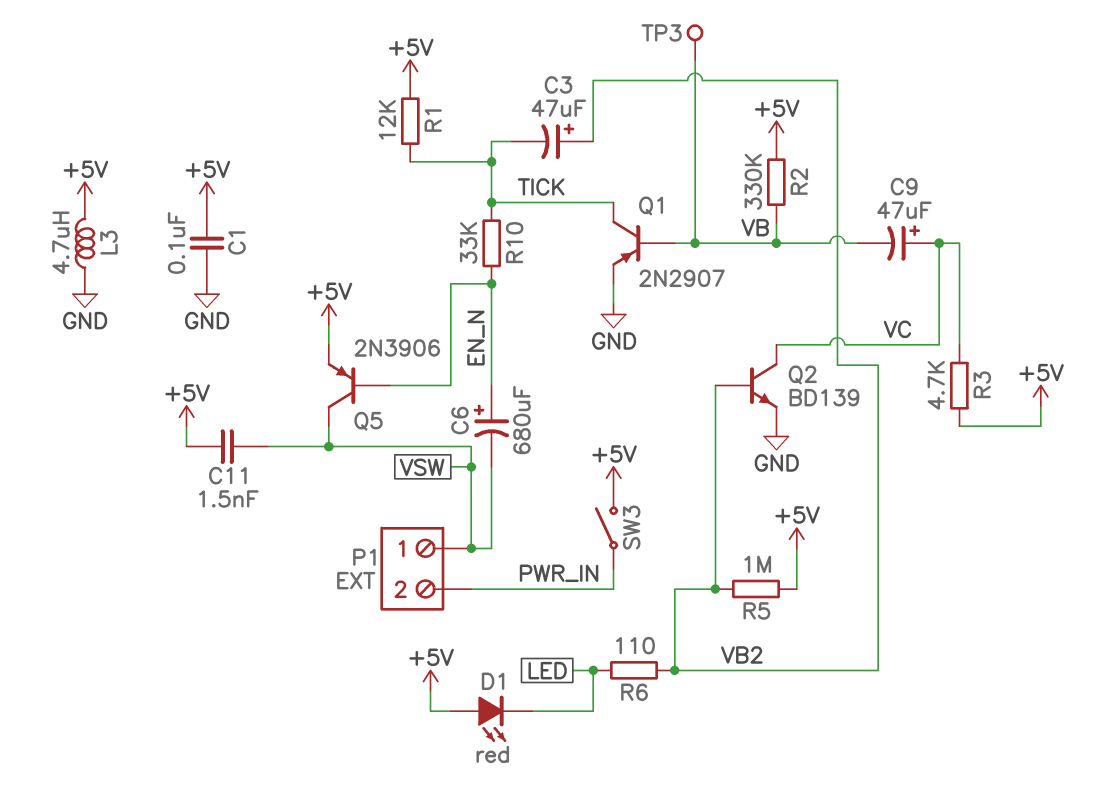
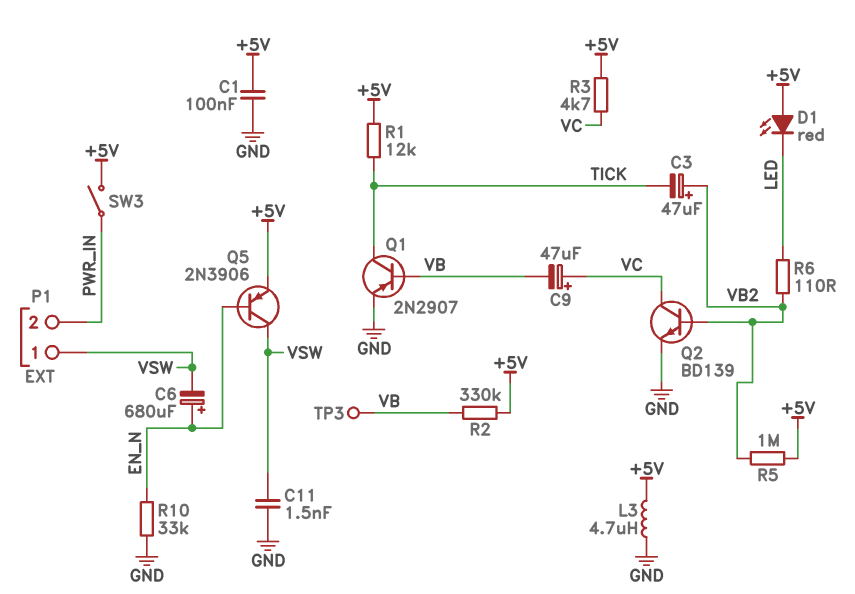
C11: 1.5nF (+5V, VSW) -> 1.5nF (GND, VSW)
R10: 33k (EN_N, TICK) -> 33k (EN_N, GND)

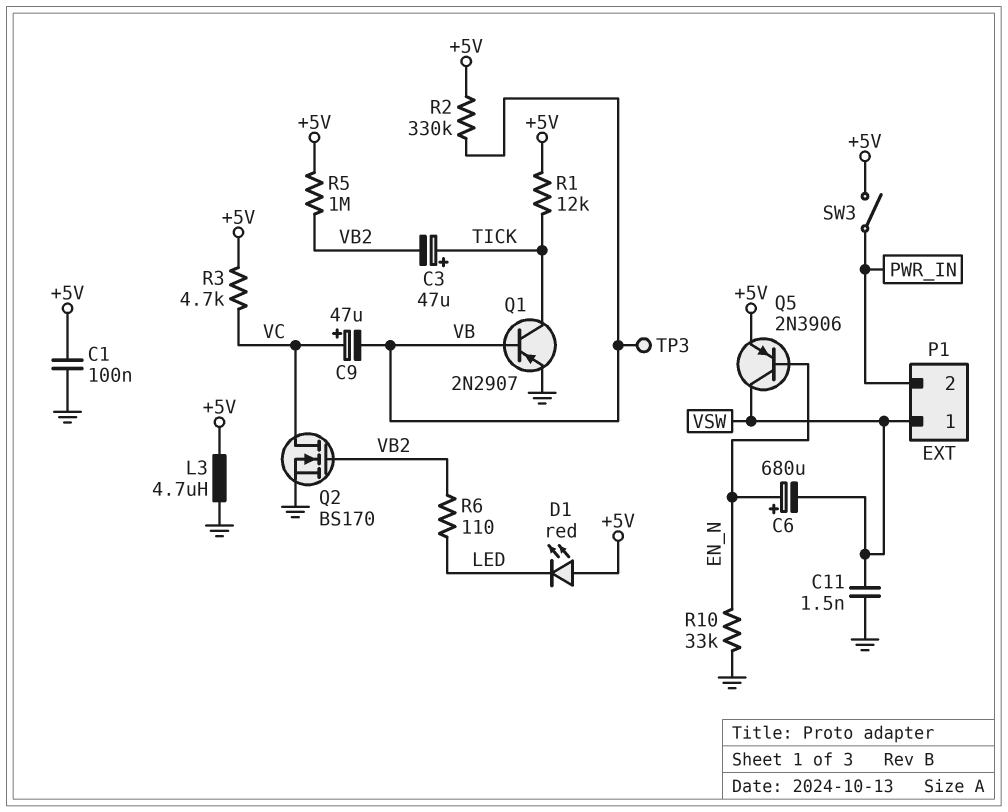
C3: 47uF (plus VB2, minus TICK) -> 47uF (plus TICK, minus VB2)
Q2: NPN BD139 (B VB2, C VC, E GND) -> NMOS BS170 (G VB2, D VC, S GND)

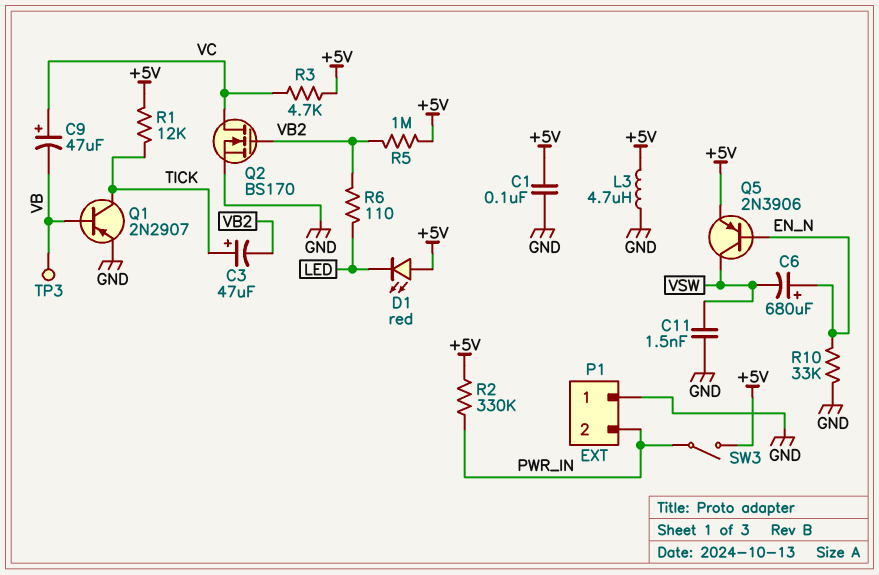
P1 pin 1: VSW -> GND
R2: 330k (+5V, VB) -> 330k (+5V, PWR_IN)

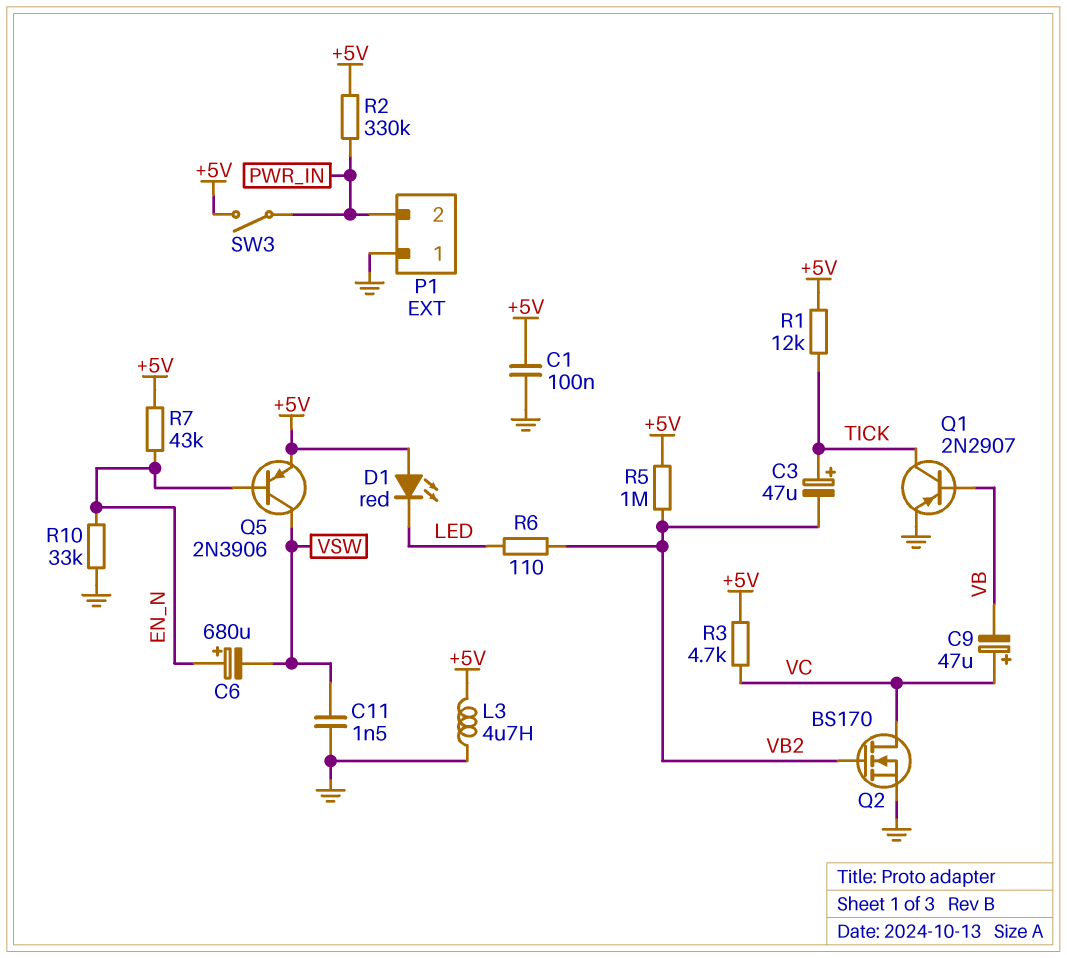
R7: none -> 43k (+5V, EN_N)
TP3: test point (VB) -> none

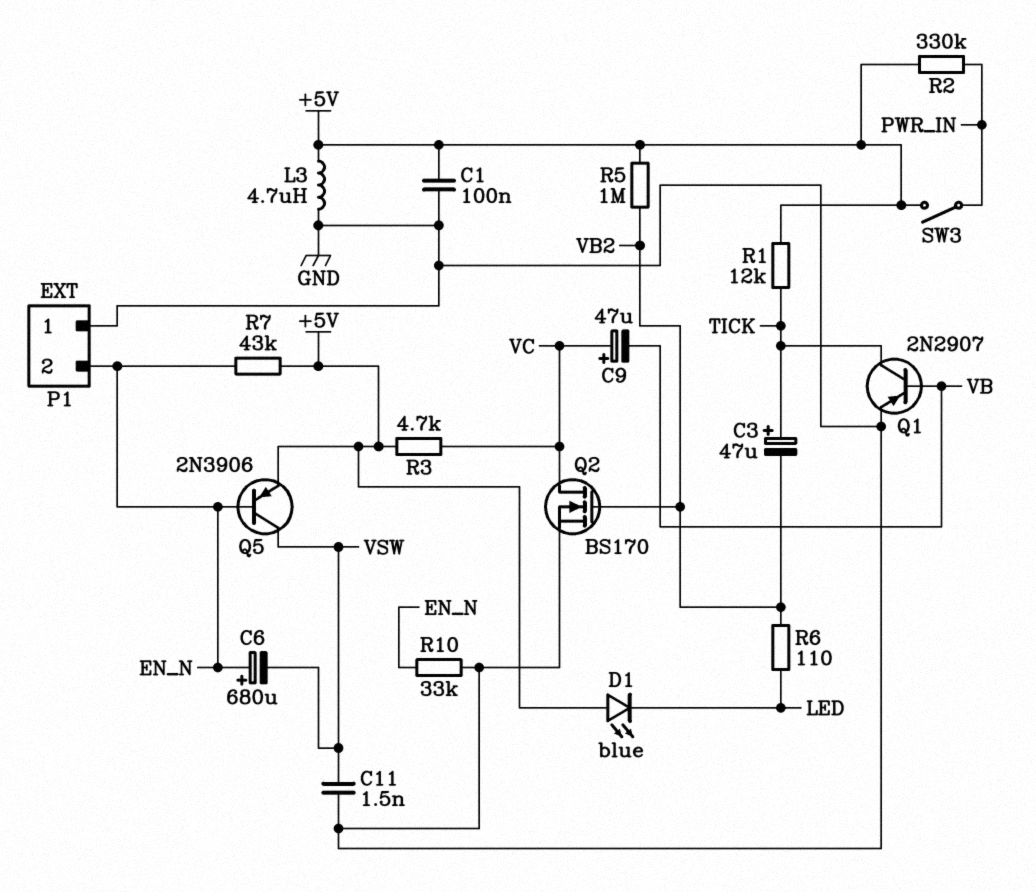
D1: LED red (A +5V, K LED) -> LED blue (A +5V, K LED)
P1 pin 2: PWR_IN -> EN_N

